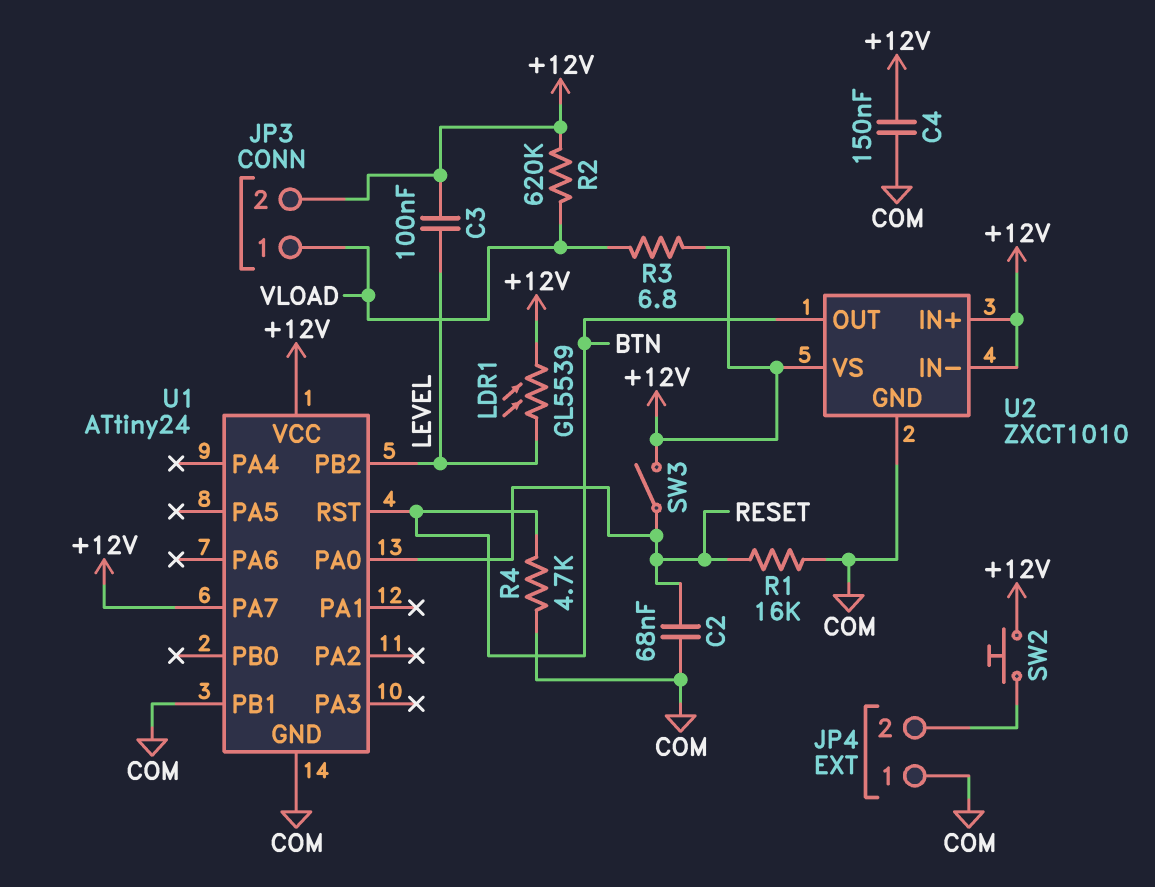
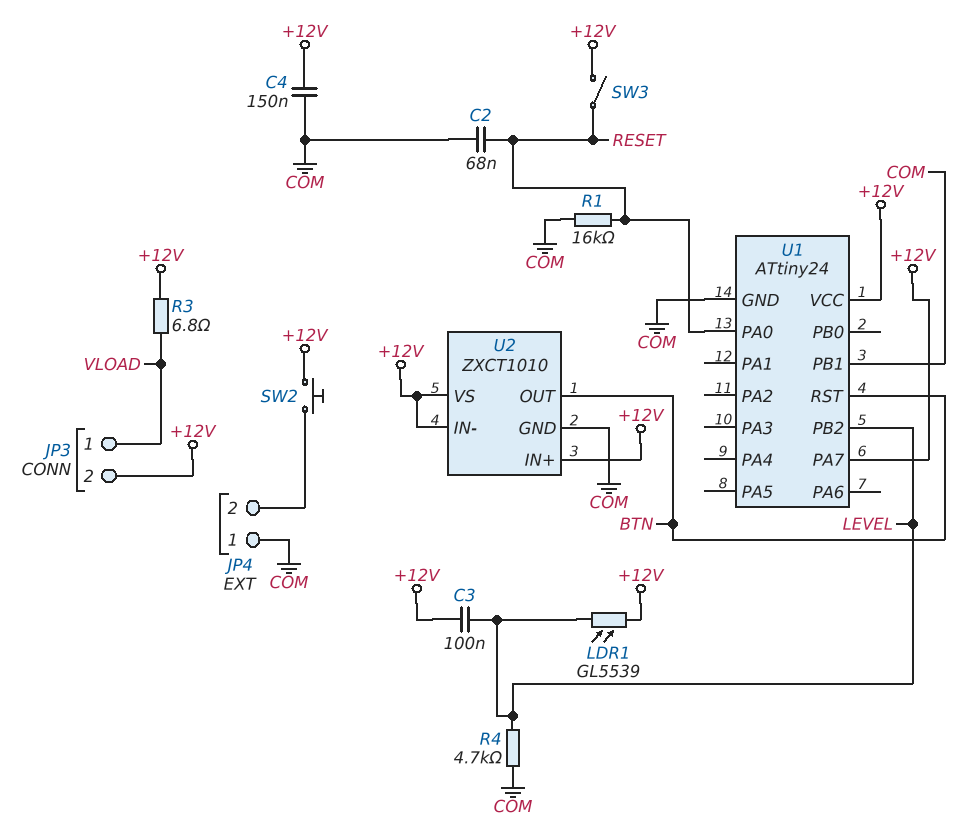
R2: 620k (+12V, VLOAD) -> none
R4: 4.7k (BTN, COM) -> 4.7k (COM, LEVEL)

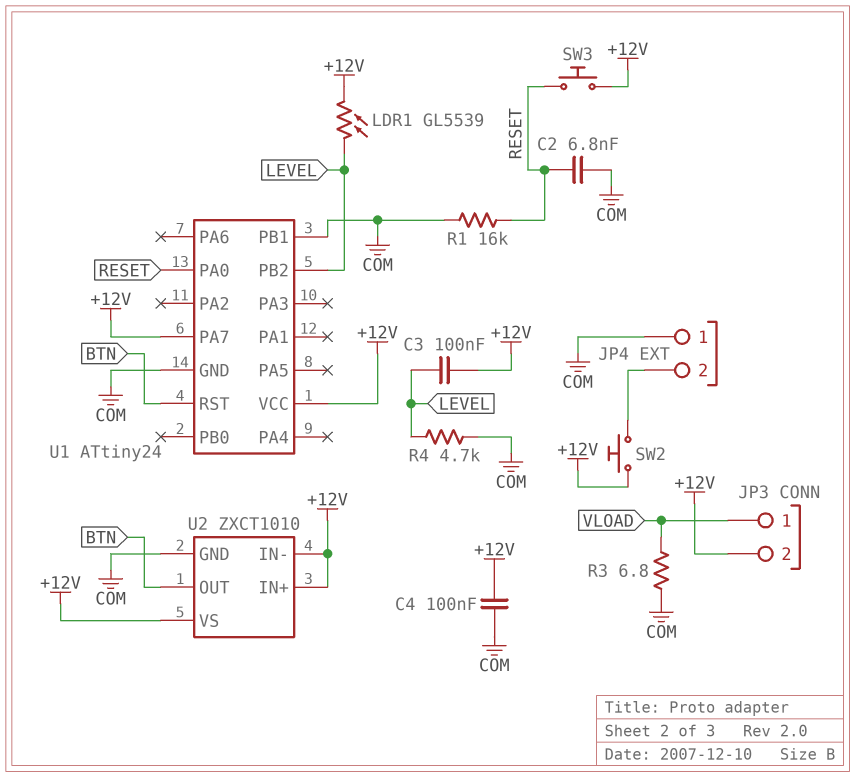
C2: 68nF (COM, RESET) -> 6.8nF (COM, RESET)
C4: 150nF (+12V, COM) -> 100nF (+12V, COM)
R3: 6.8 (+12V, VLOAD) -> 6.8 (COM, VLOAD)
SW3: switch (+12V, RESET) -> button (+12V, RESET)

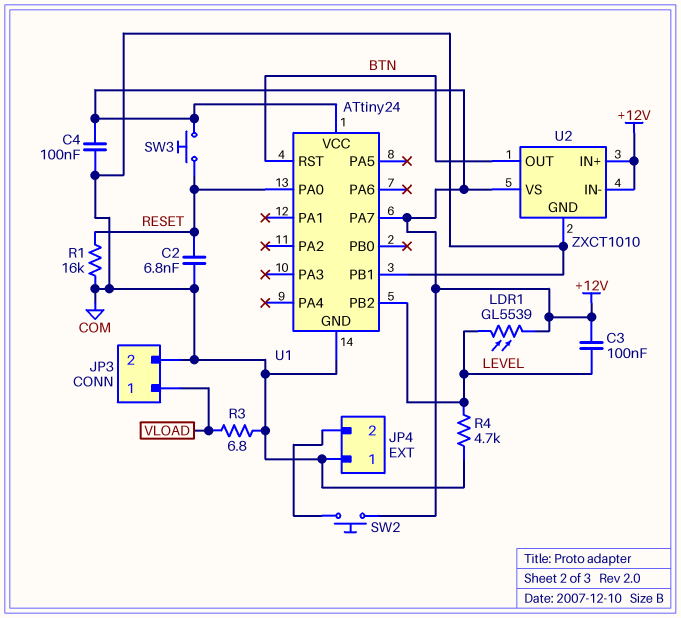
JP3 pin 2: +12V -> COM

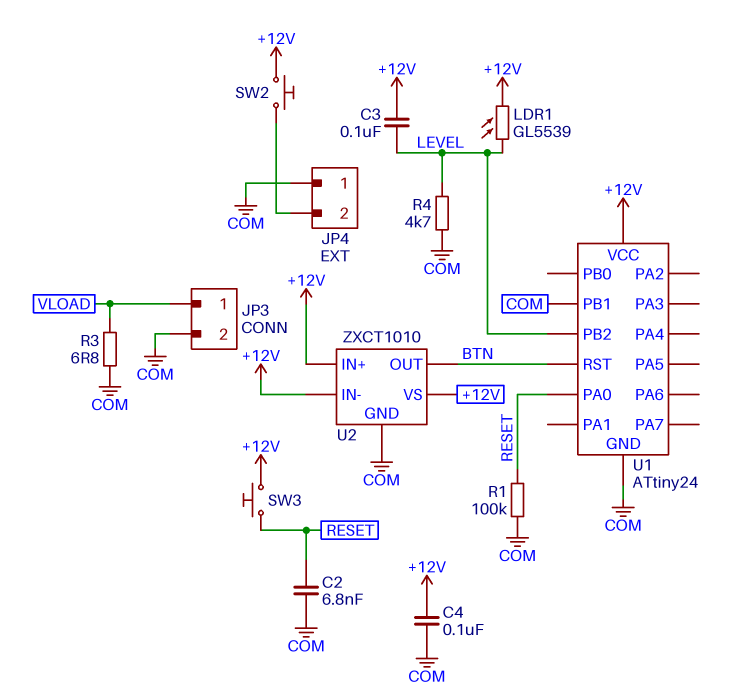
R1: 16k (COM, RESET) -> 100k (COM, RESET)
U1 pin PA7: +12V -> none

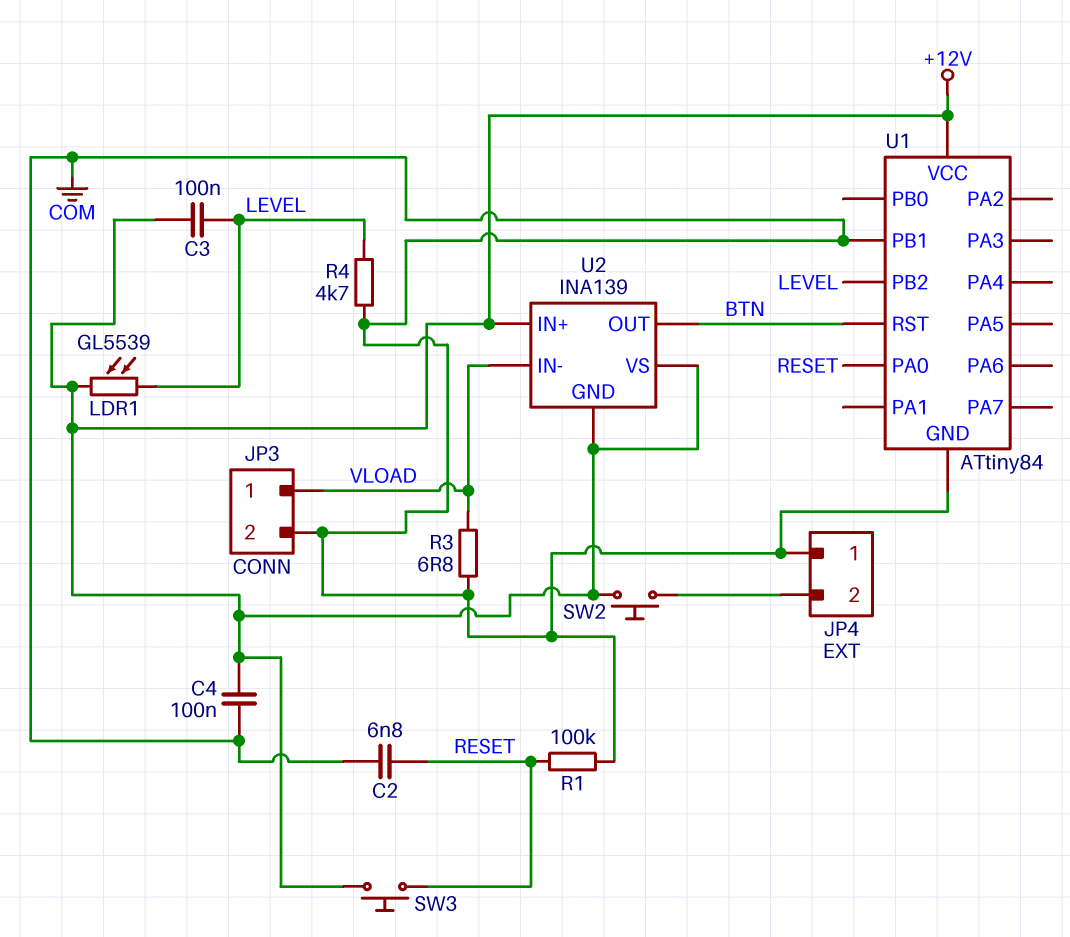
U1: ATtiny24 -> ATtiny84
U2: ZXCT1010 -> INA139
U2 pin GND: COM -> +12V
U2 pin IN-: +12V -> VLOAD

